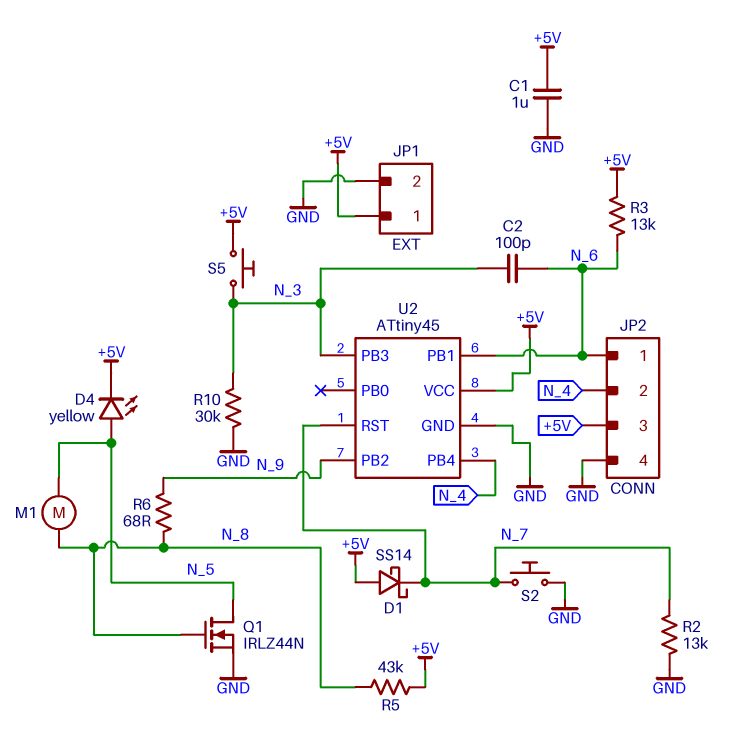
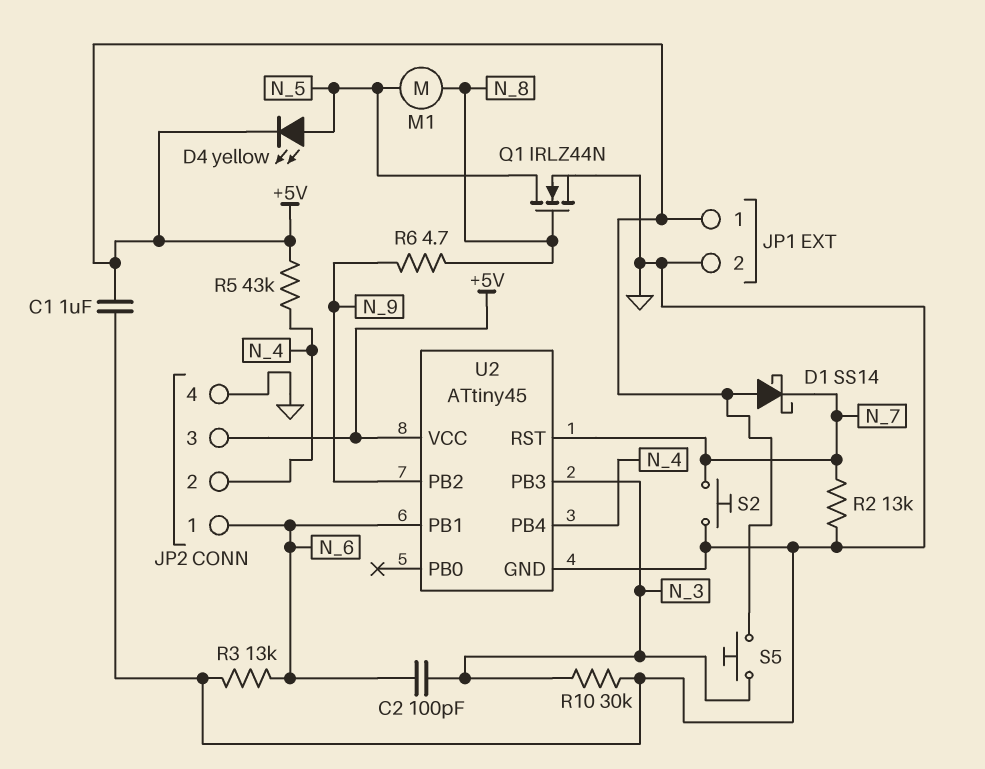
R3: 13k (+5V, N_6) -> 13k (GND, N_6)
R5: 43k (+5V, N_8) -> 43k (+5V, N_4)
R6: 68 (N_8, N_9) -> 4.7 (N_8, N_9)

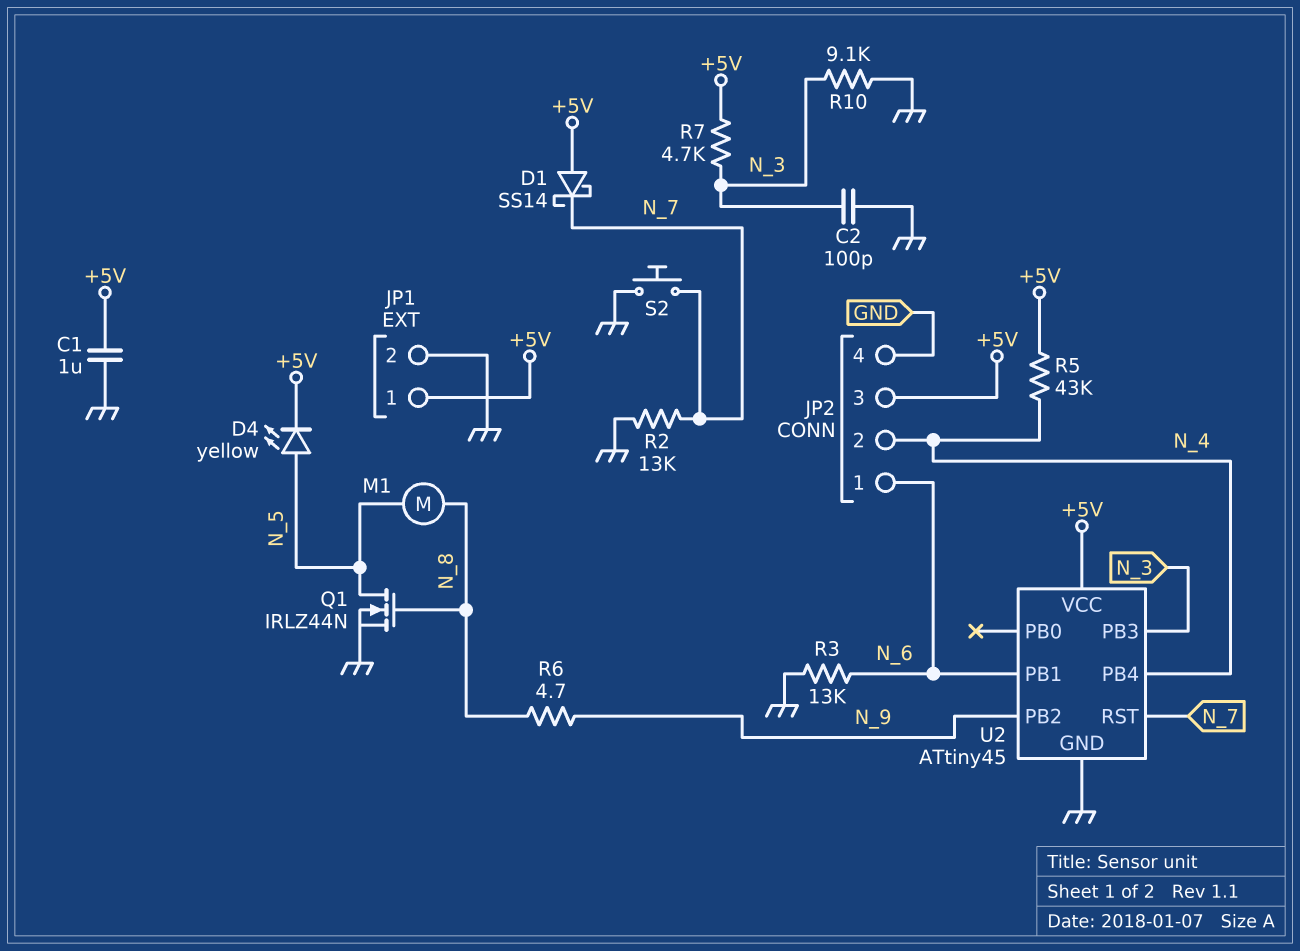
C2: 100pF (N_3, N_6) -> 100pF (GND, N_3)
R7: none -> 4.7k (+5V, N_3)
R10: 30k (GND, N_3) -> 9.1k (GND, N_3)
S5: button (+5V, N_3) -> none

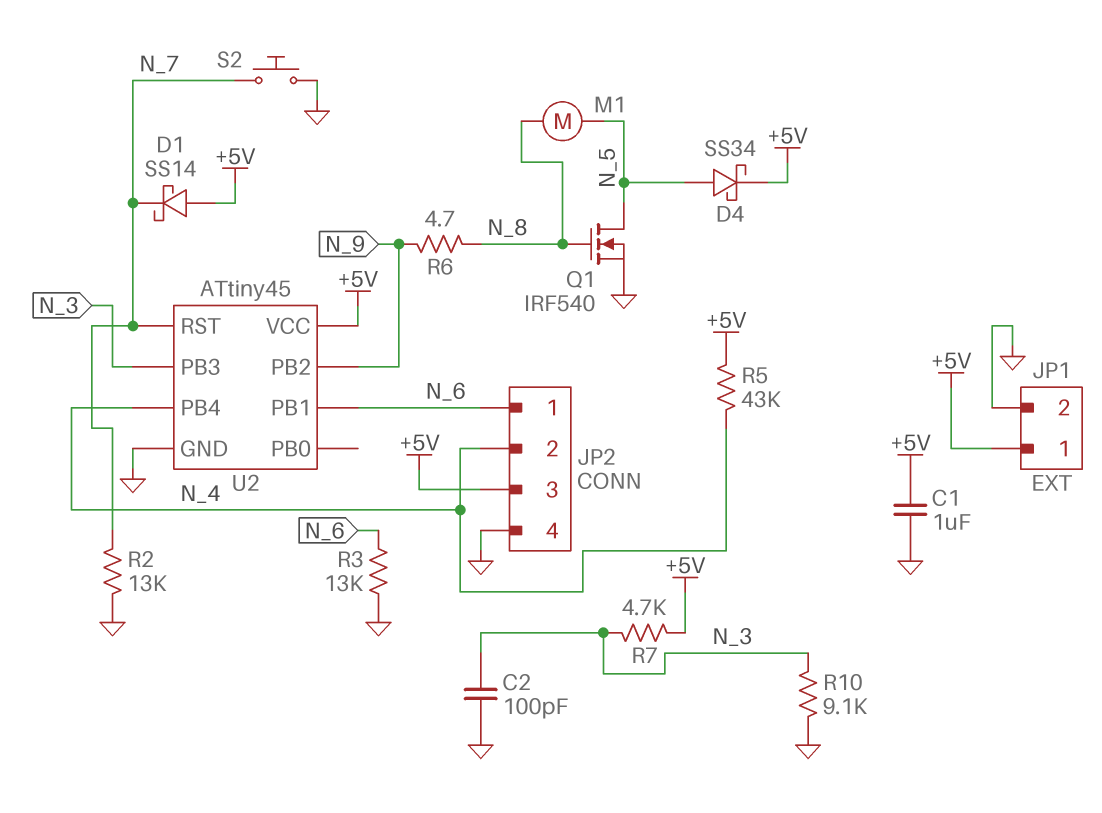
D4: LED yellow (A N_5, K +5V) -> schottky SS34 (A N_5, K +5V)
Q1: NMOS IRLZ44N (G N_8, D N_5, S GND) -> NMOS IRF540 (G N_8, D N_5, S GND)

